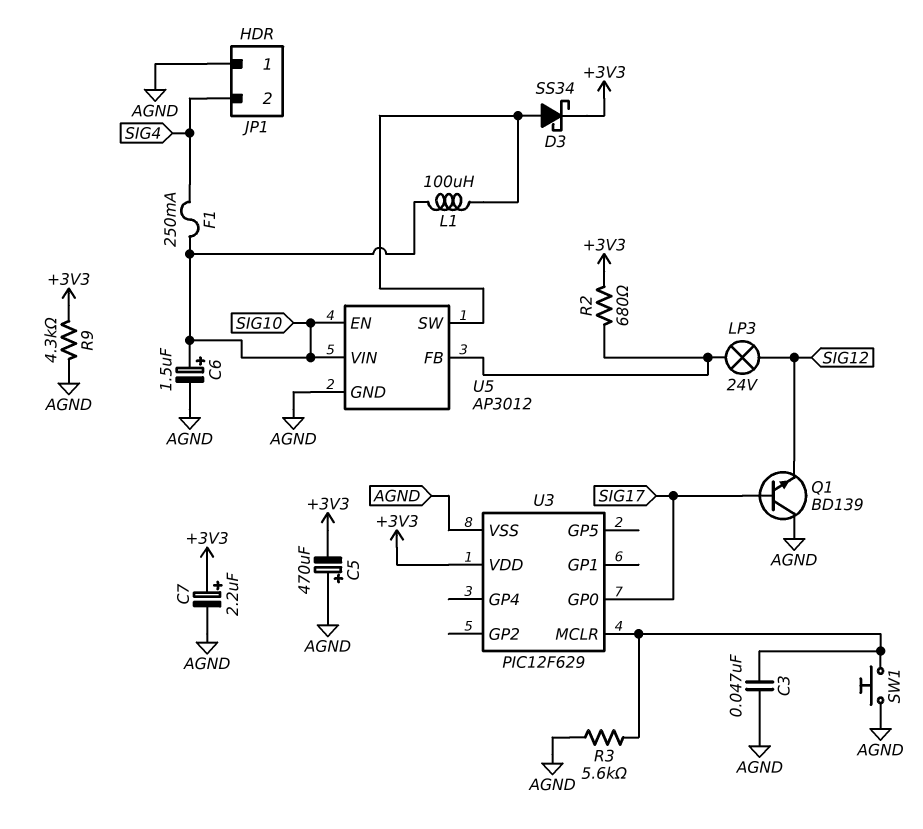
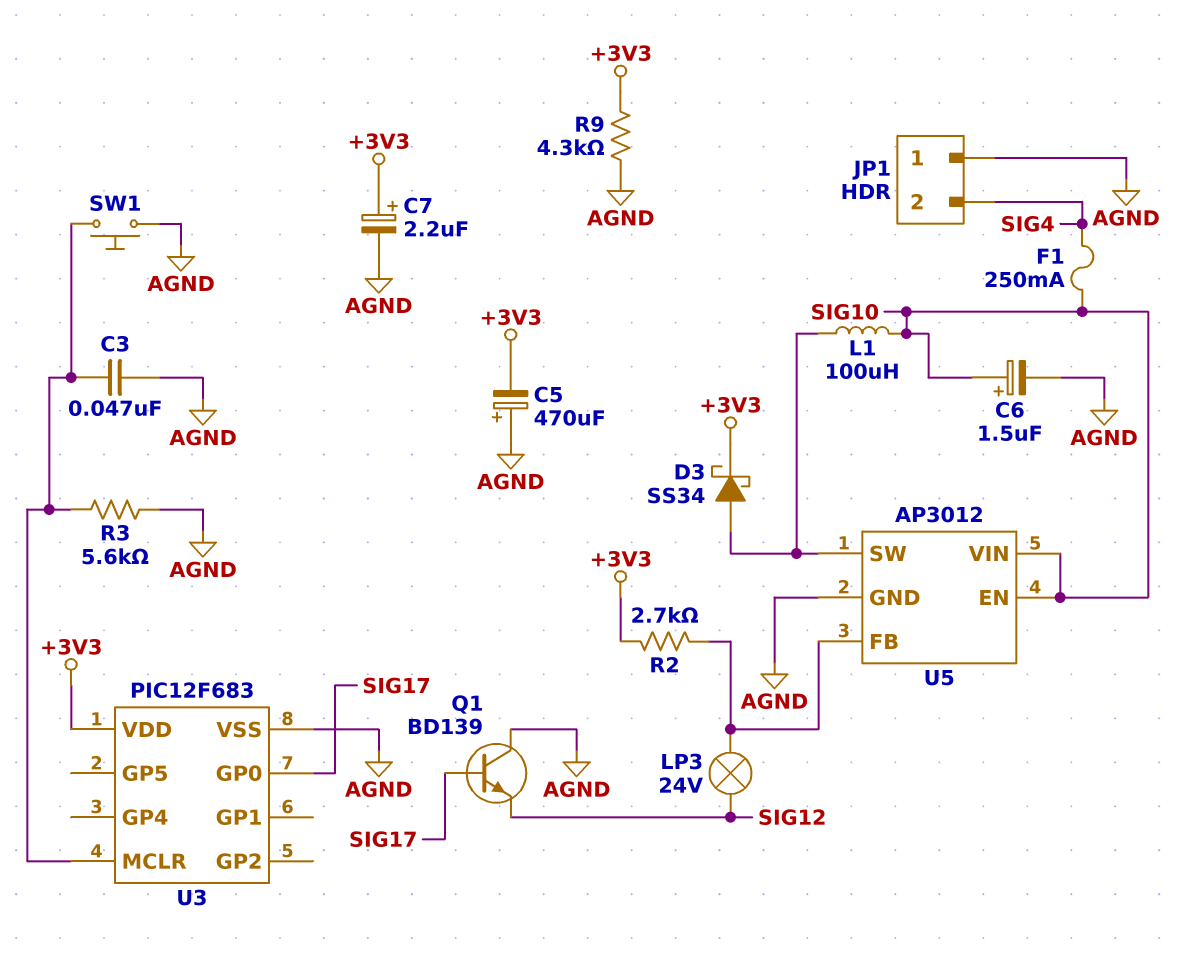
R2: 680 (+3V3, U5/FB) -> 2.7k (+3V3, U5/FB)
U3: PIC12F629 -> PIC12F683

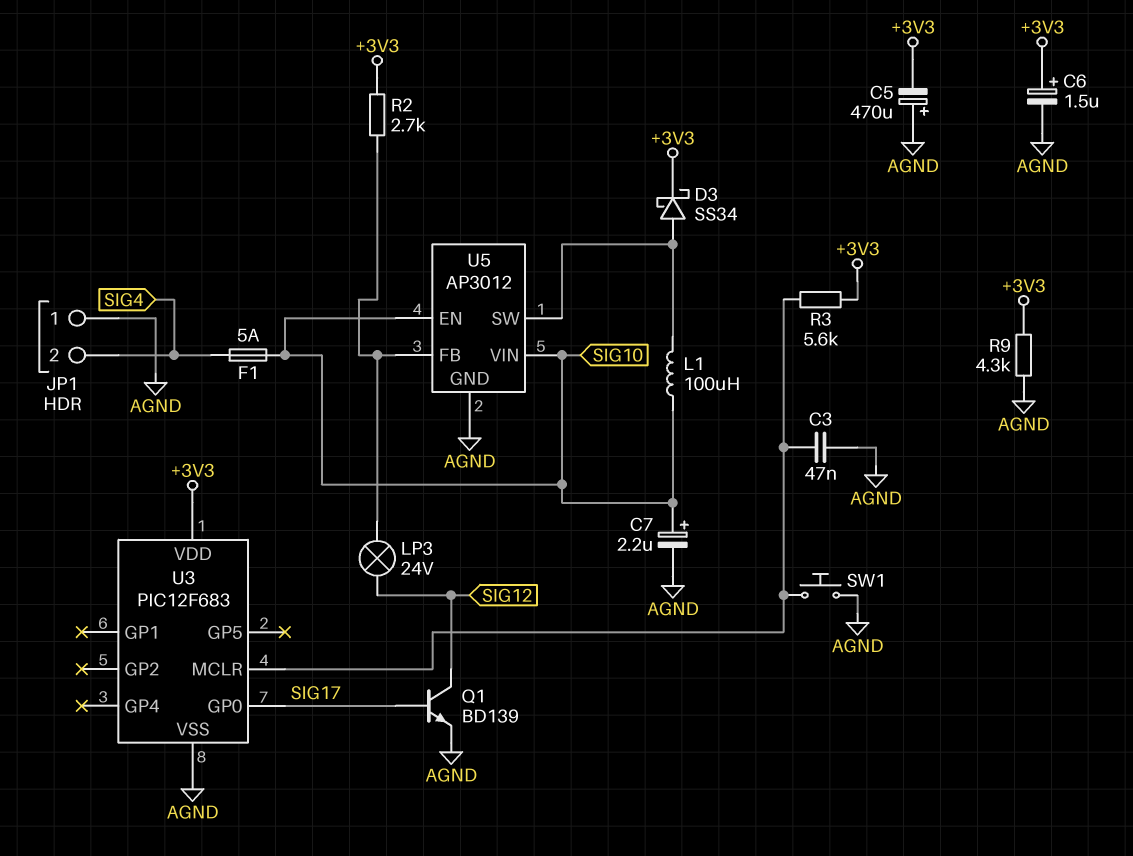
C6: 1.5uF (plus SIG10, minus AGND) -> 1.5uF (plus +3V3, minus AGND)
C7: 2.2uF (plus +3V3, minus AGND) -> 2.2uF (plus SIG10, minus AGND)
F1: 250mA (SIG4, SIG10) -> 5A (SIG4, SIG10)
Q1: NPN BD139 (B SIG17, C AGND, E SIG12) -> NPN BD139 (B SIG17, C SIG12, E AGND)
R3: 5.6k (AGND, U3/MCLR) -> 5.6k (+3V3, U3/MCLR)

